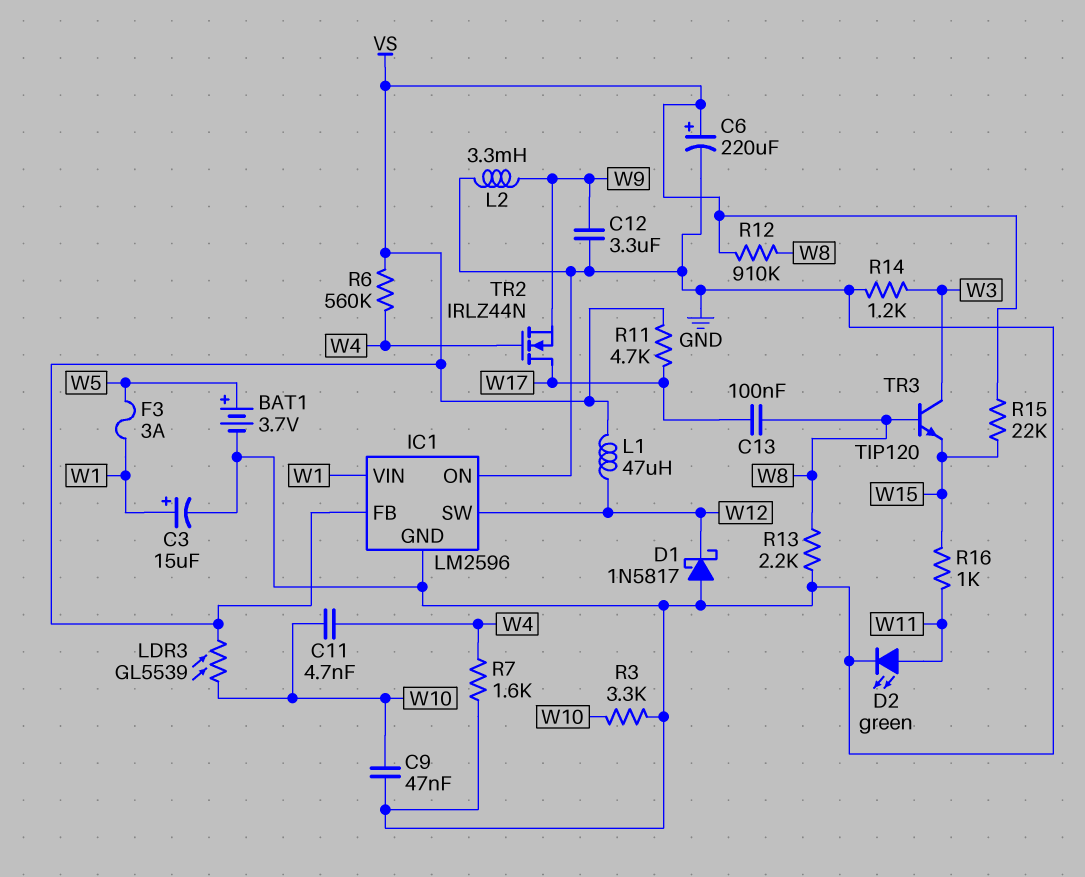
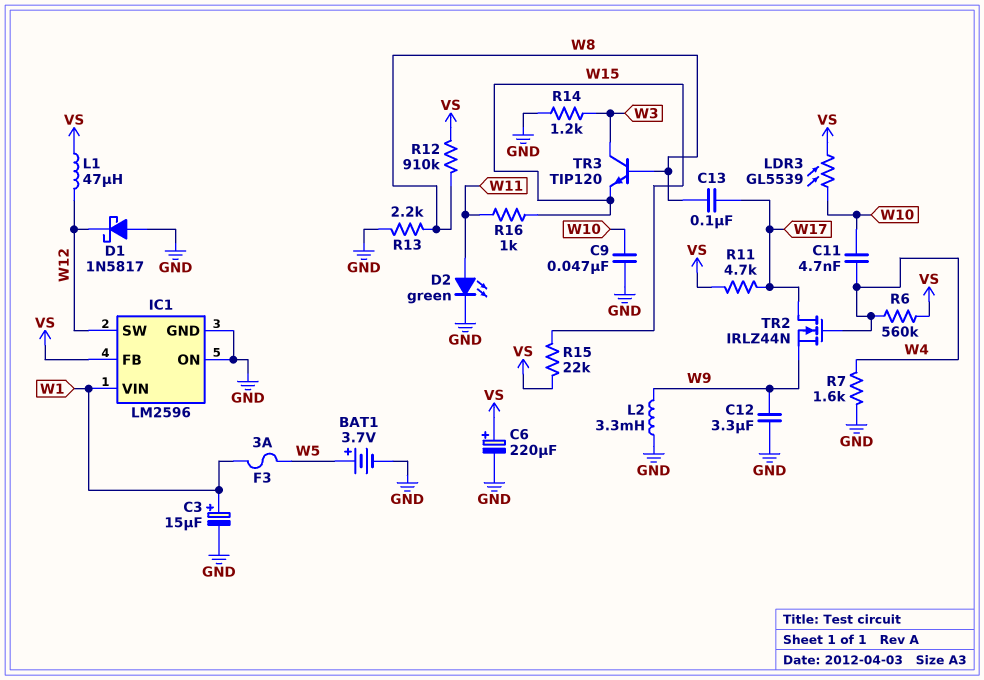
R3: 3.3k (GND, W10) -> none

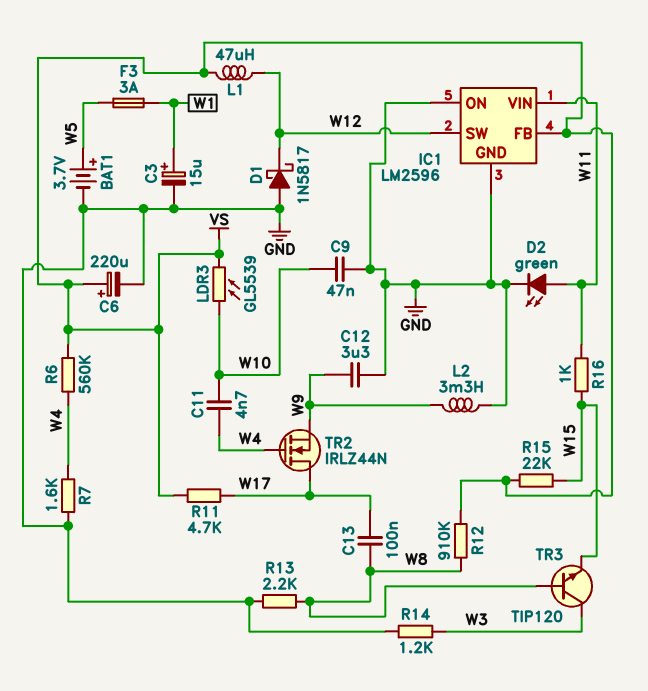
IC1 pin VIN: W1 -> W11

